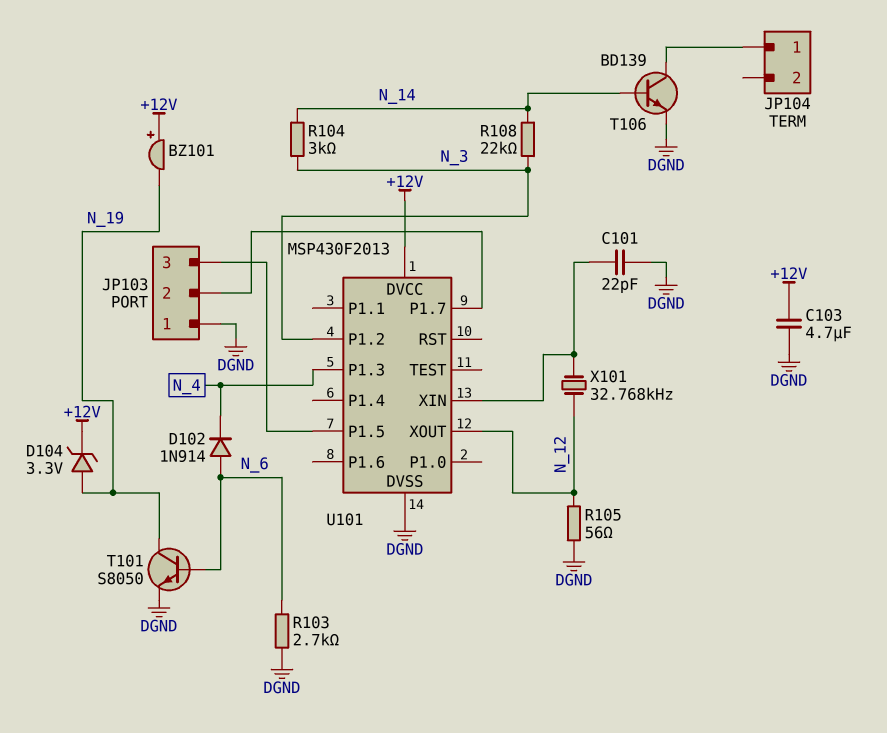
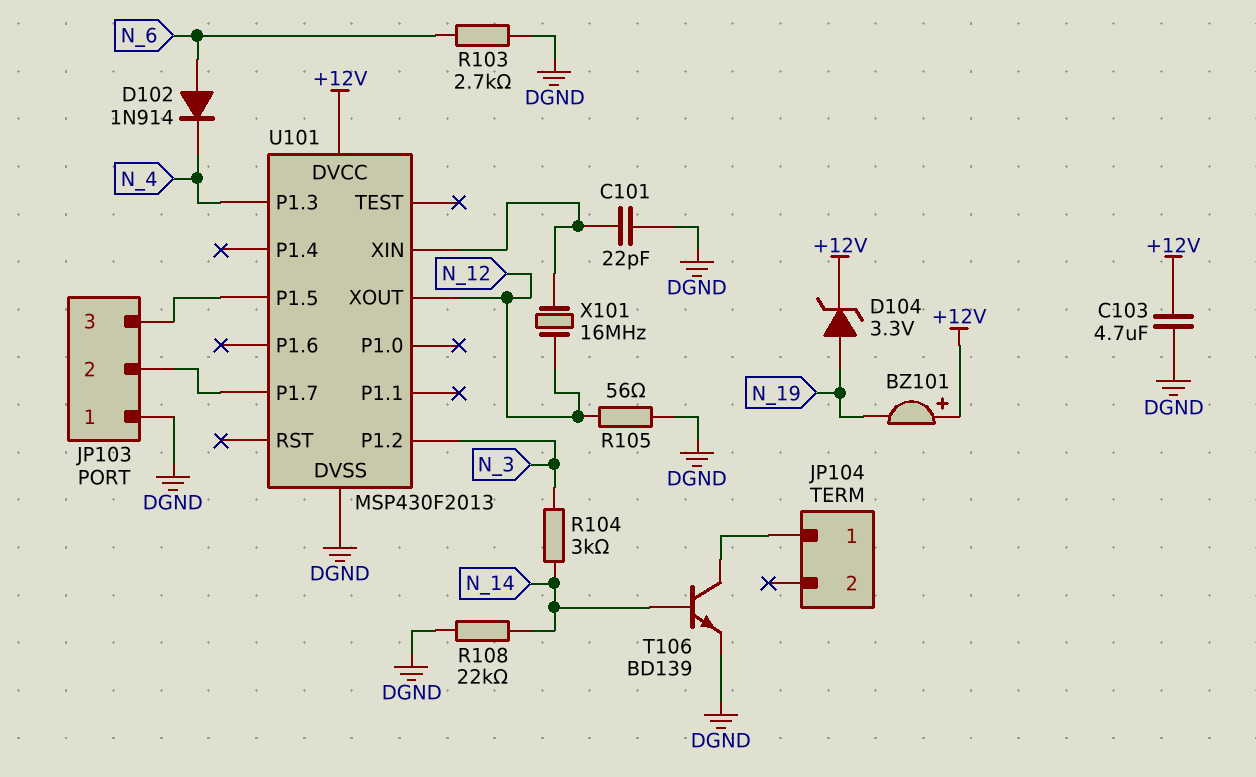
R108: 22k (N_3, N_14) -> 22k (DGND, N_14)
T101: NPN S8050 (B N_6, C N_19, E DGND) -> none
X101: 32.768kHz (N_12, U101/XIN) -> 16MHz (N_12, U101/XIN)

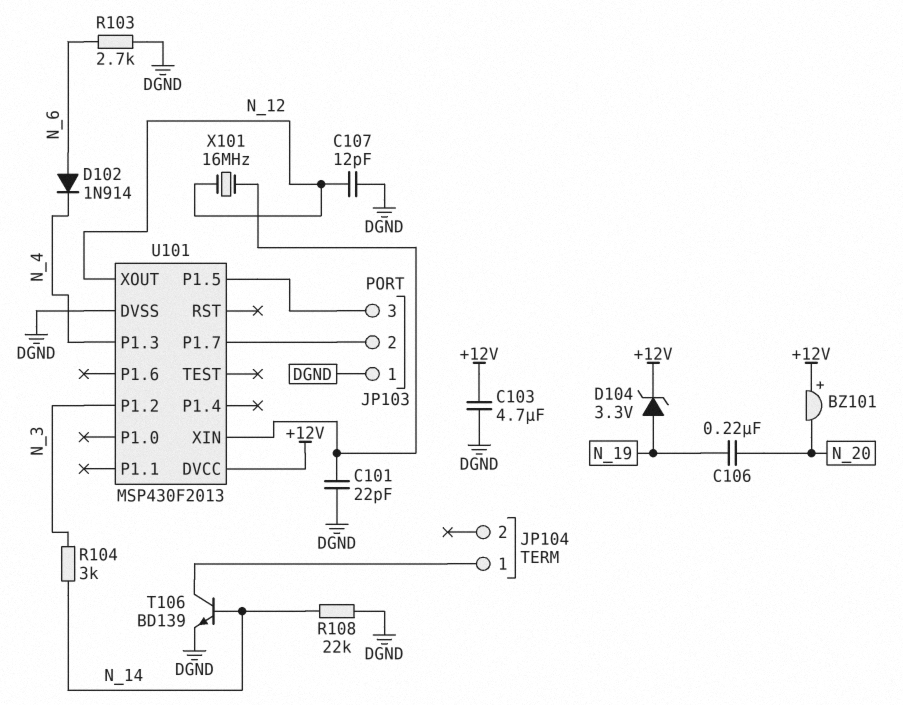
BZ101: buzzer (plus +12V, minus N_19) -> buzzer (plus +12V, minus N_20)
C106: none -> 220nF (N_19, N_20)
C107: none -> 12pF (DGND, N_12)
R105: 56 (DGND, N_12) -> none

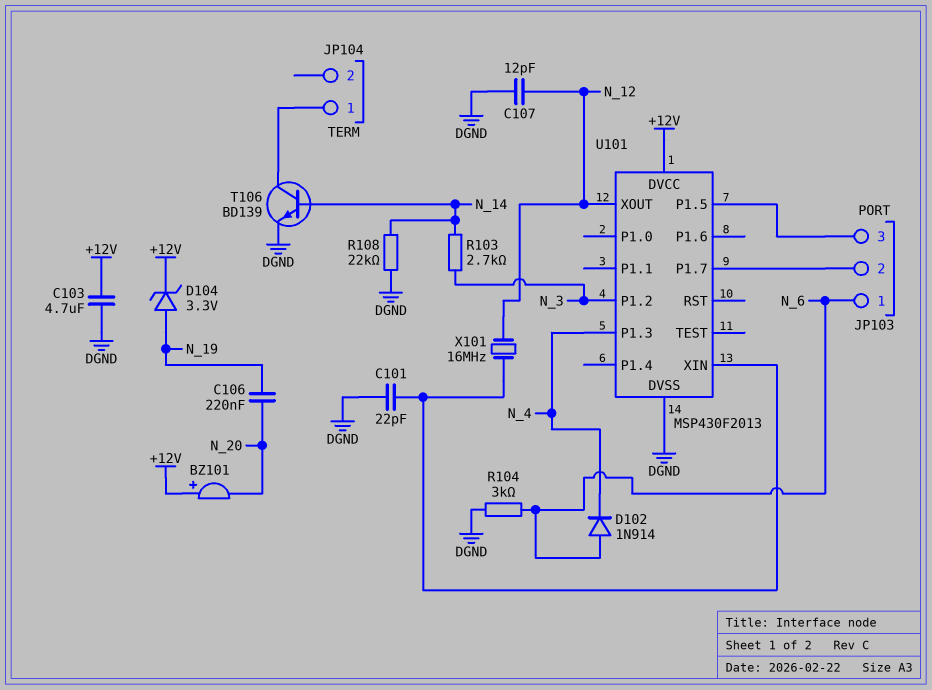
JP103 pin 1: DGND -> N_6
R103: 2.7k (DGND, N_6) -> 2.7k (N_3, N_14)
R104: 3k (N_3, N_14) -> 3k (DGND, N_6)

